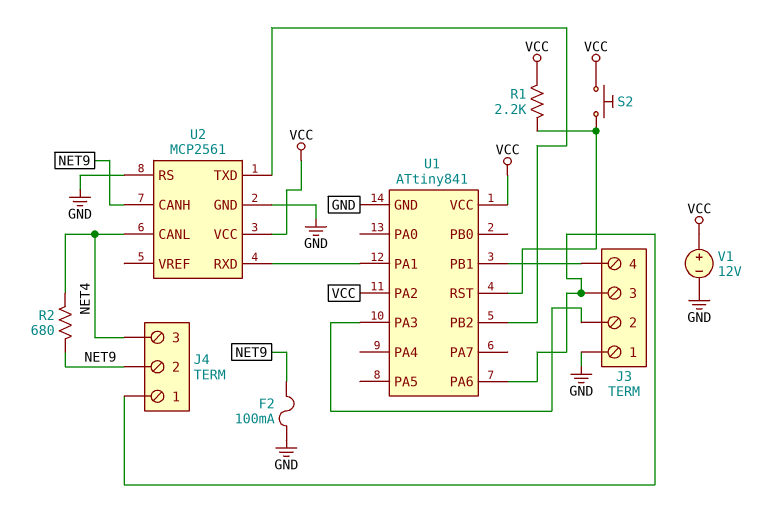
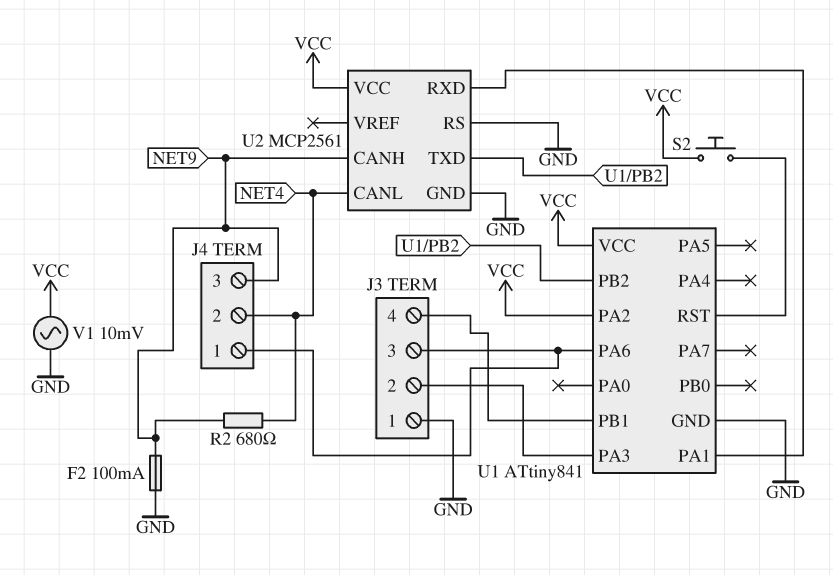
J4 pin 2: NET9 -> NET4
J4 pin 3: NET4 -> NET9
R1: 2.2k (U1/RST, VCC) -> none
V1: 12V (plus VCC, minus GND) -> AC 10mV (GND, VCC)

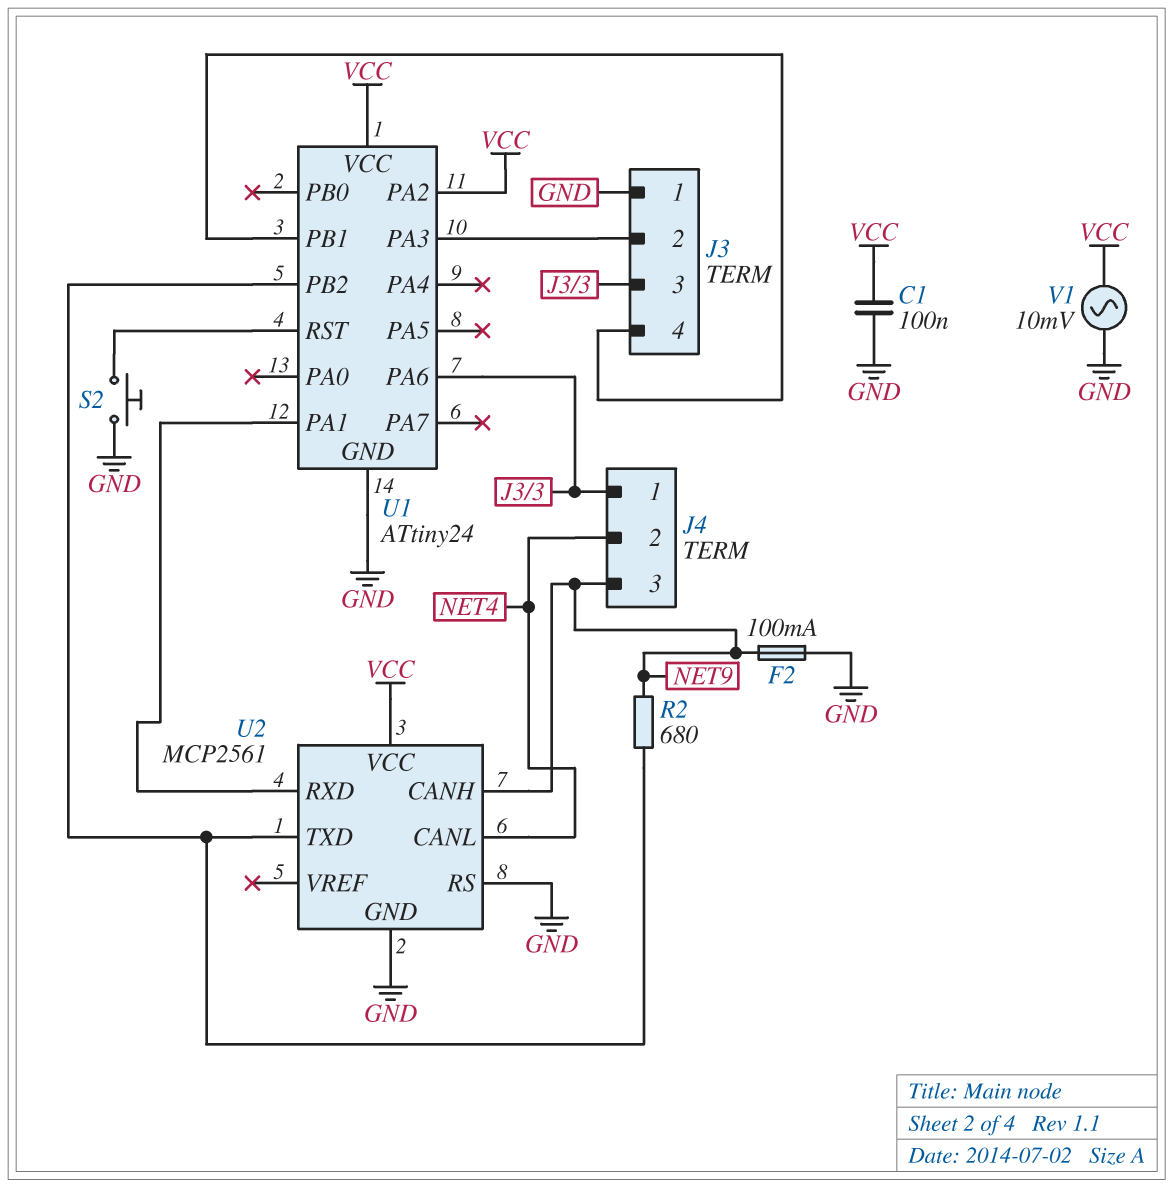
C1: none -> 100nF (GND, VCC)
R2: 680 (NET4, NET9) -> 680 (NET9, U1/PB2)
S2: button (U1/RST, VCC) -> button (GND, U1/RST)
U1: ATtiny841 -> ATtiny24

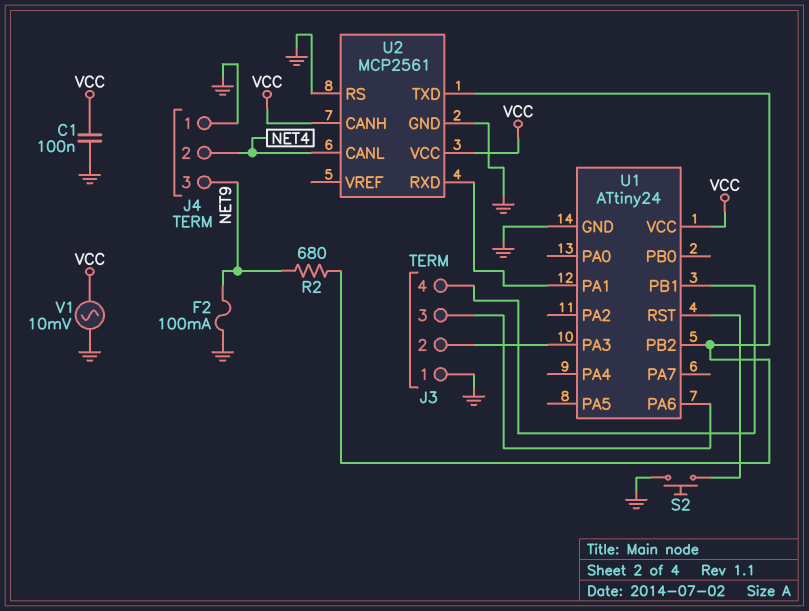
J4 pin 1: J3/3 -> GND
U1 pin PA2: VCC -> none
U2 pin CANH: NET9 -> VCC

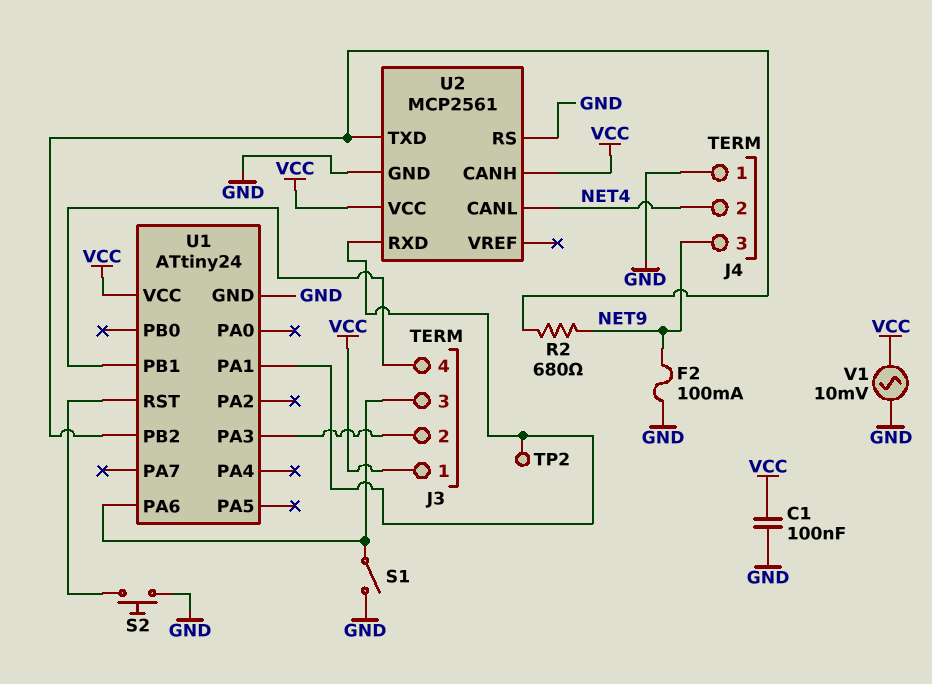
J3 pin 1: GND -> VCC
S1: none -> switch (GND, J3/3)
TP2: none -> test point (U1/PA1)

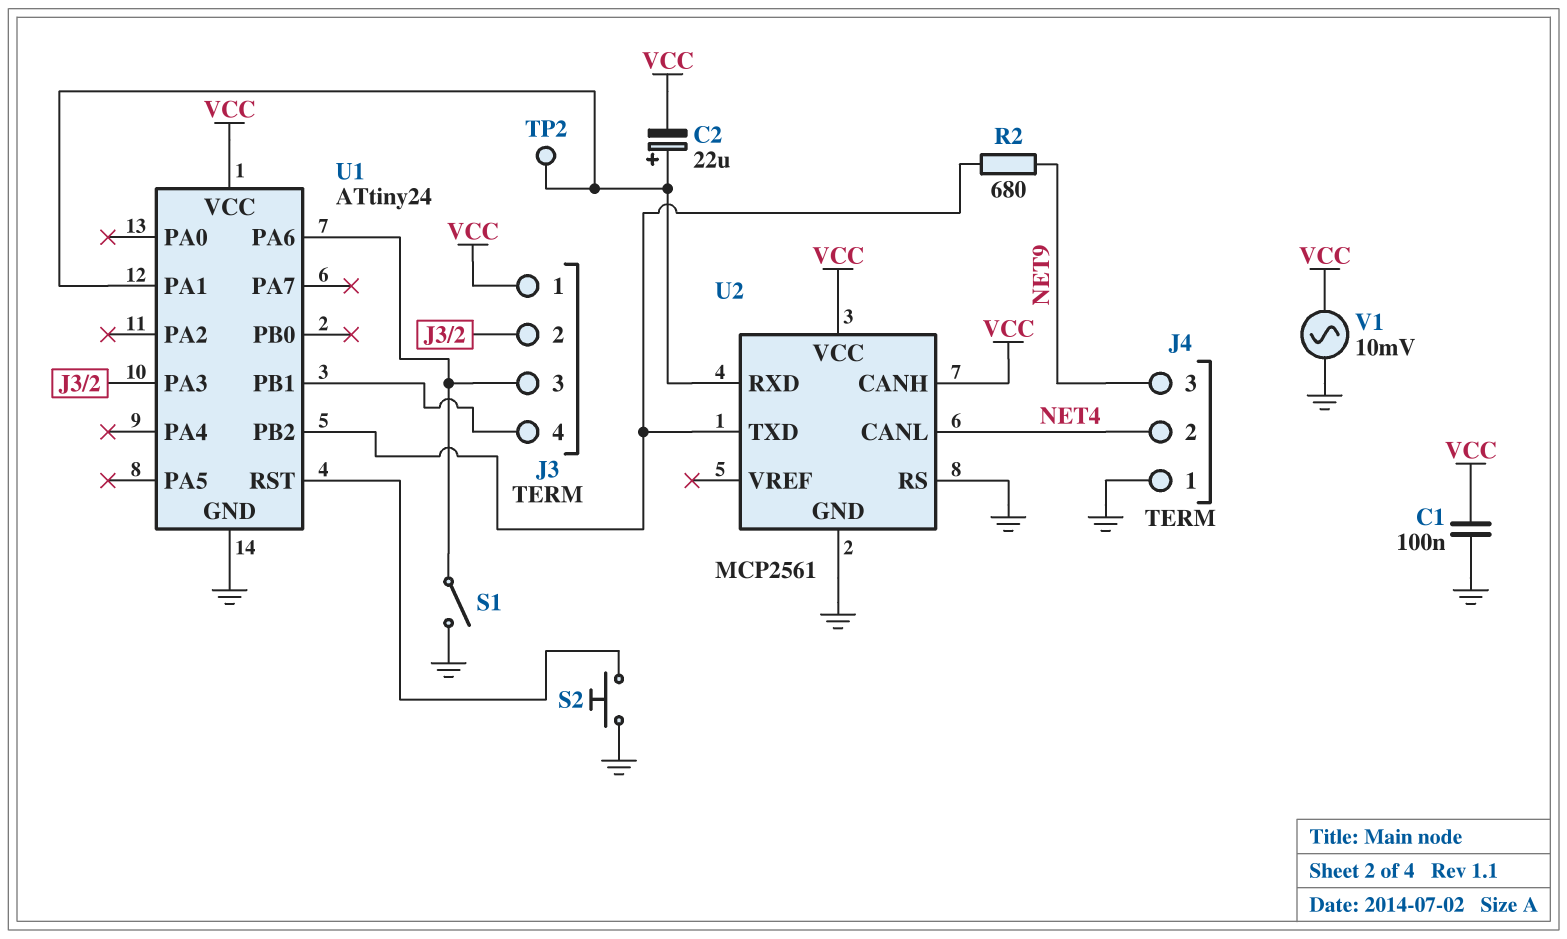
C2: none -> 22uF (plus U1/PA1, minus VCC)
F2: 100mA (GND, NET9) -> none

